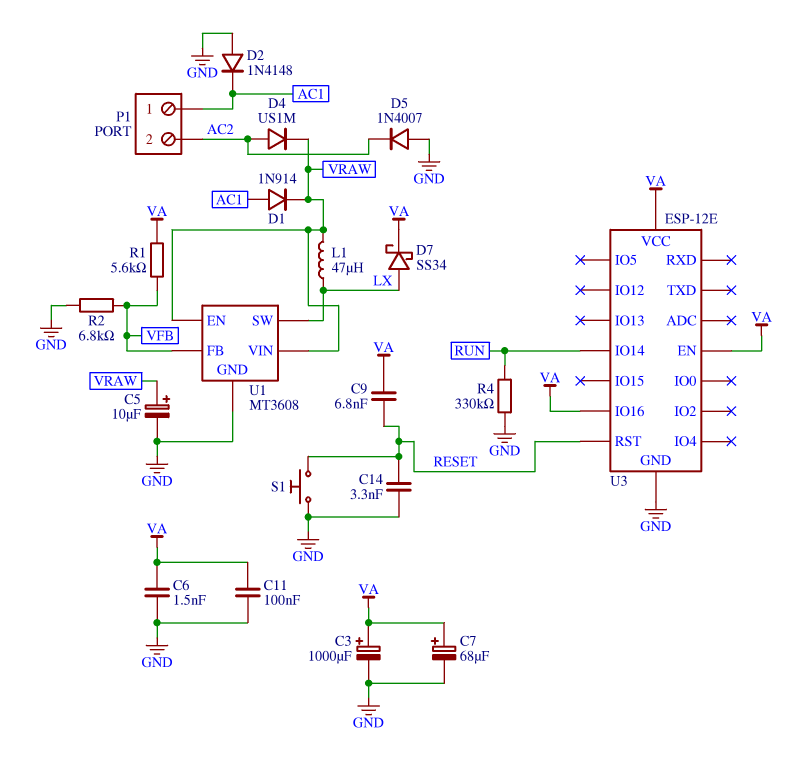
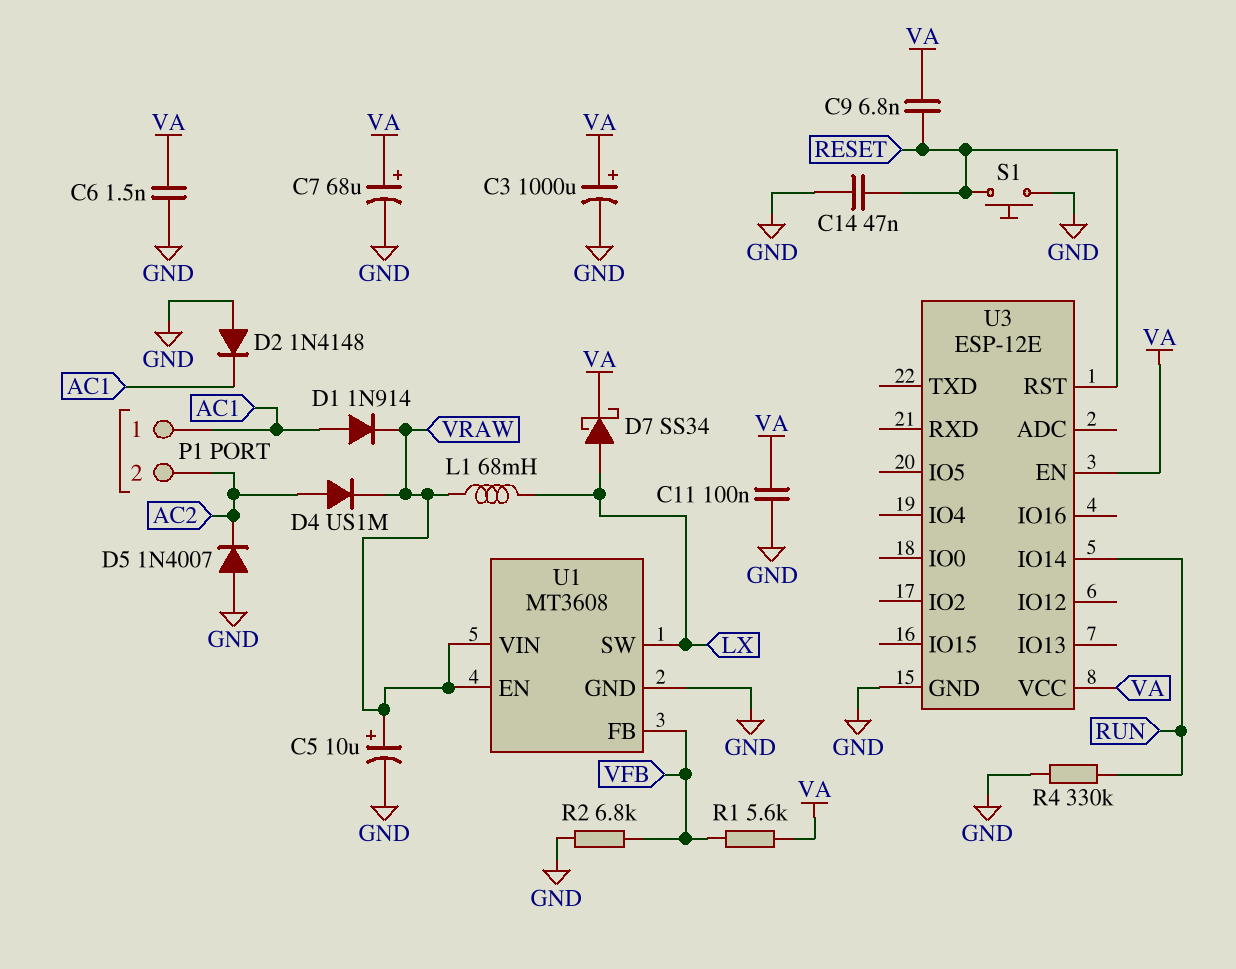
C14: 3.3nF (GND, RESET) -> 47nF (GND, RESET)
L1: 47uH (LX, VRAW) -> 68mH (LX, VRAW)
U3 pin IO16: VA -> none

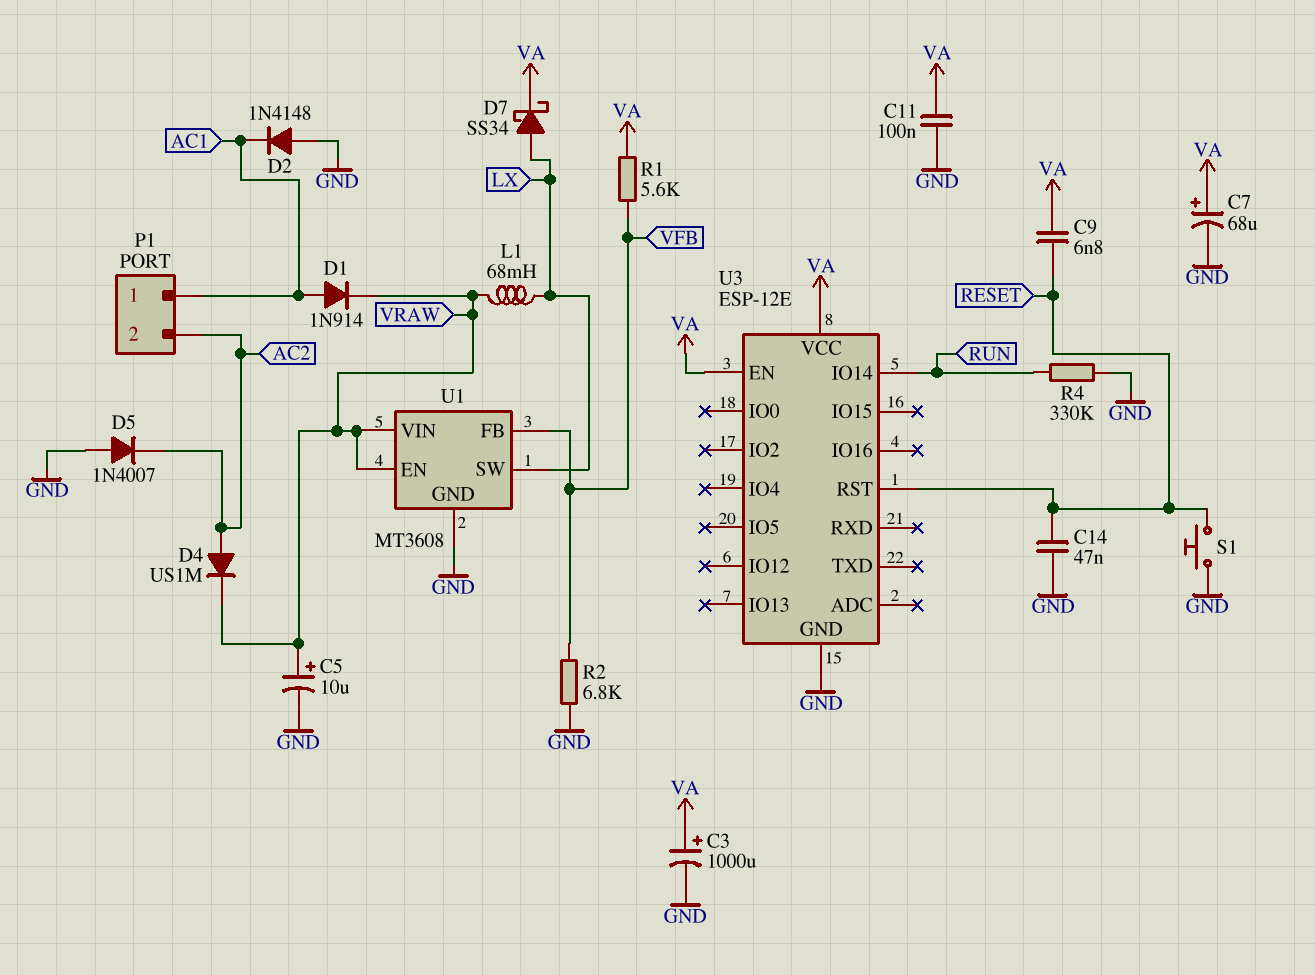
C6: 1.5nF (GND, VA) -> none

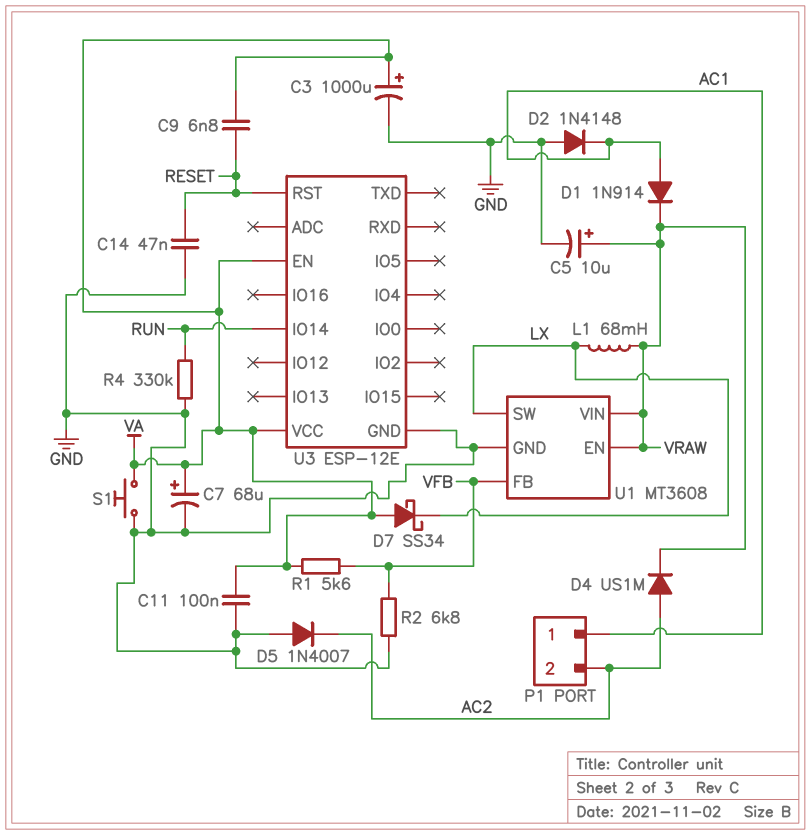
D7: schottky SS34 (A LX, K VA) -> schottky SS34 (A VA, K LX)
S1: button (GND, RESET) -> button (GND, VA)

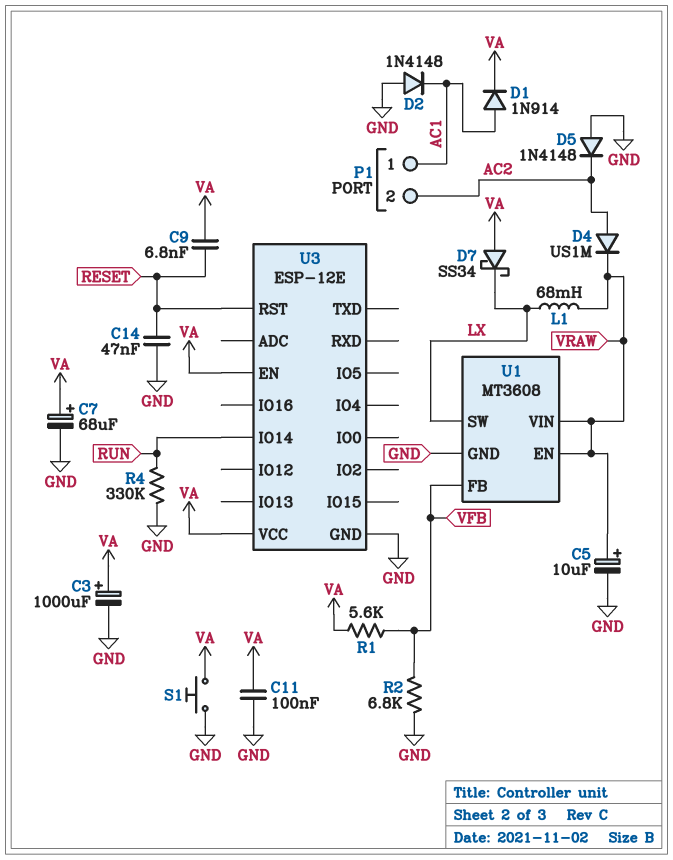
D1: diode 1N914 (A AC1, K VRAW) -> diode 1N914 (A AC1, K VA)
D5: diode 1N4007 (A GND, K AC2) -> diode 1N4148 (A GND, K AC2)

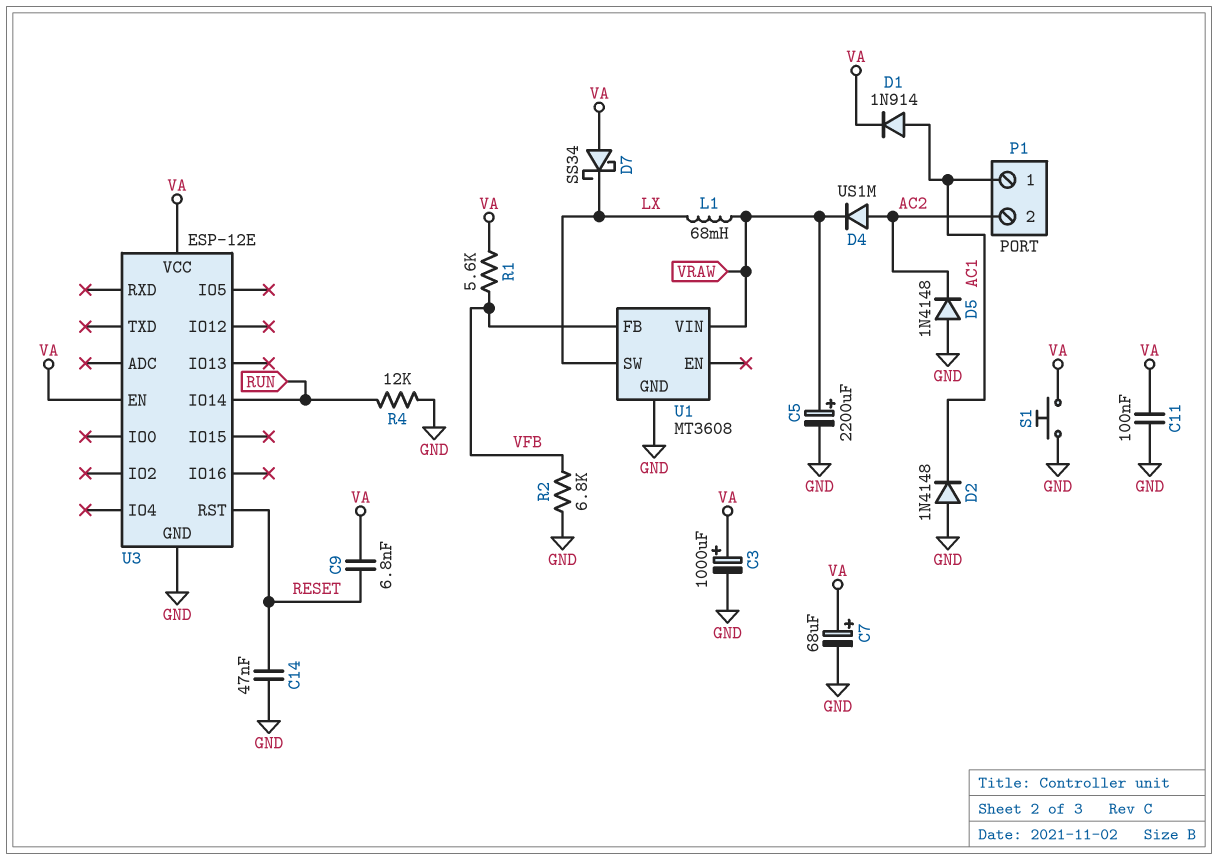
C5: 10uF (plus VRAW, minus GND) -> 2200uF (plus VRAW, minus GND)
R4: 330k (GND, RUN) -> 12k (GND, RUN)
U1 pin EN: VRAW -> none

